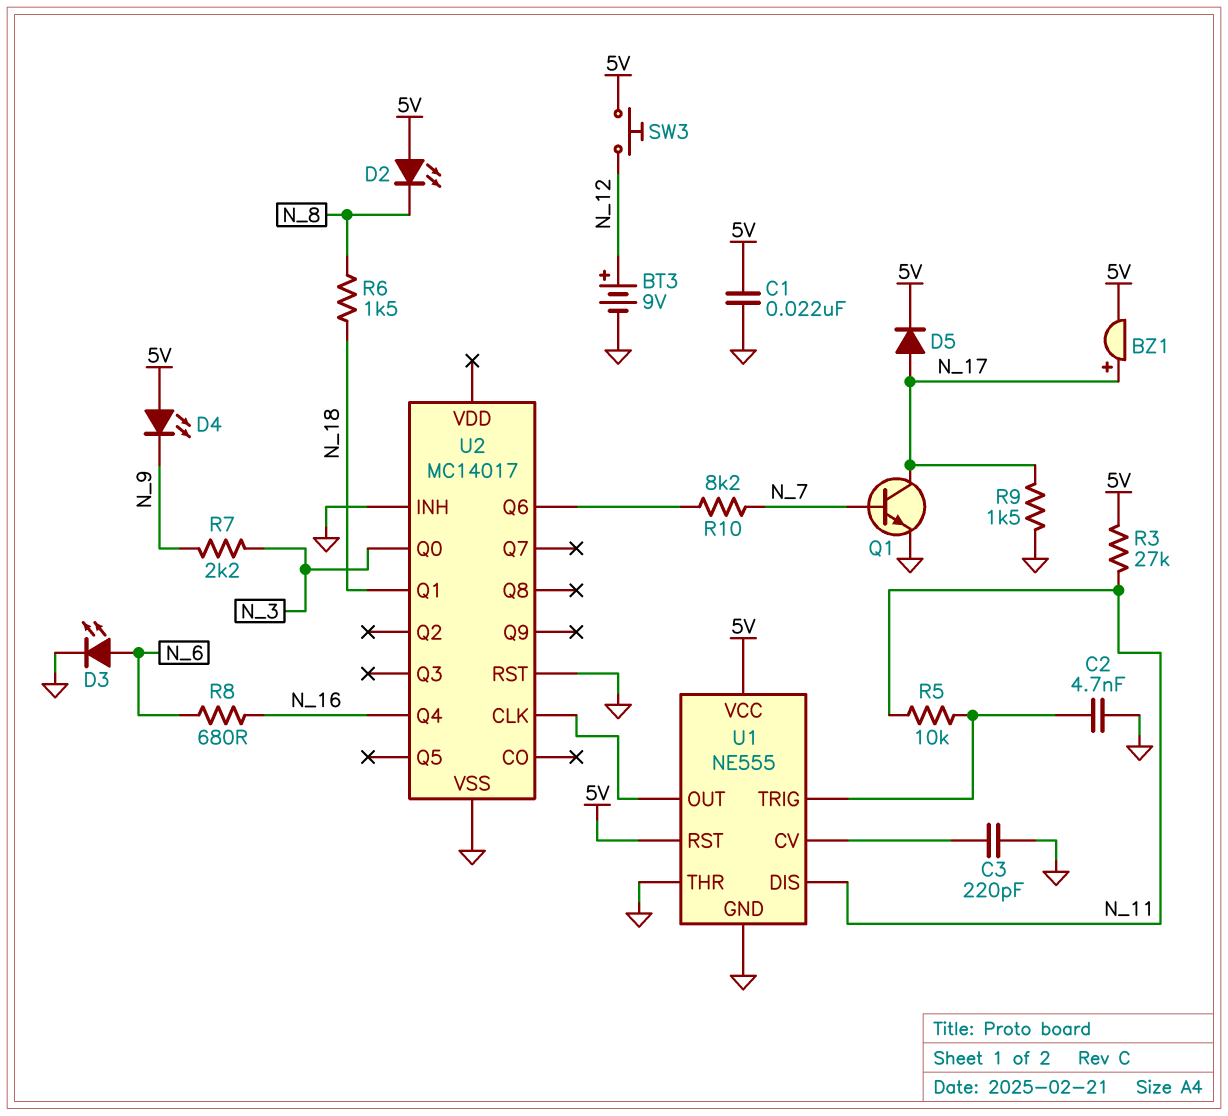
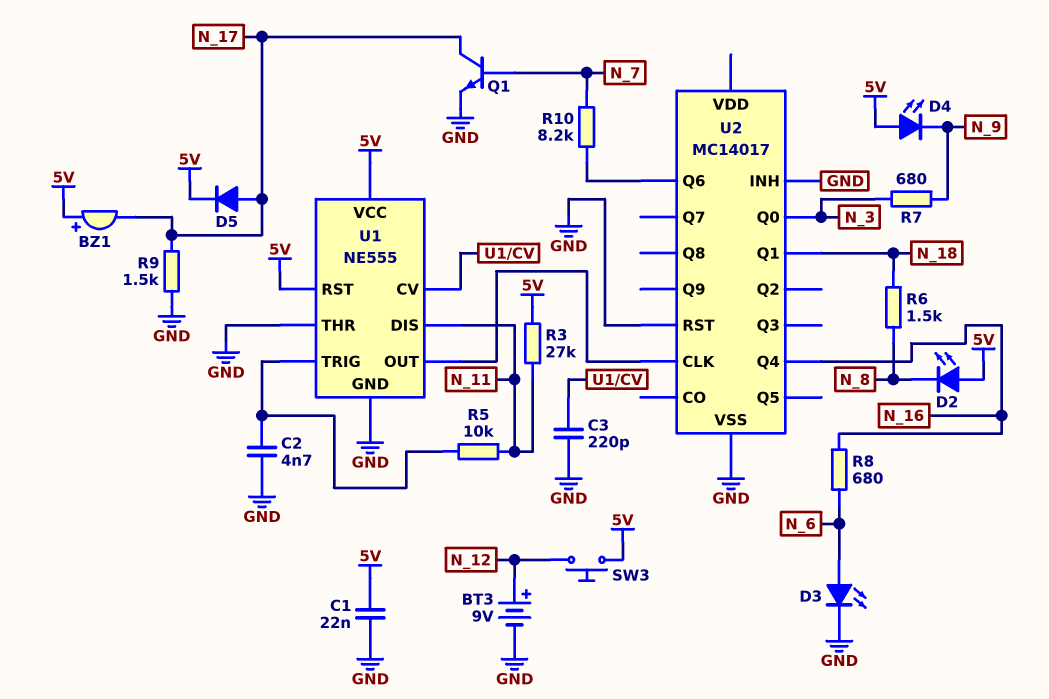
BZ1: buzzer (plus N_17, minus 5V) -> buzzer (plus 5V, minus N_17)
R7: 2.2k (N_3, N_9) -> 680 (N_3, N_9)

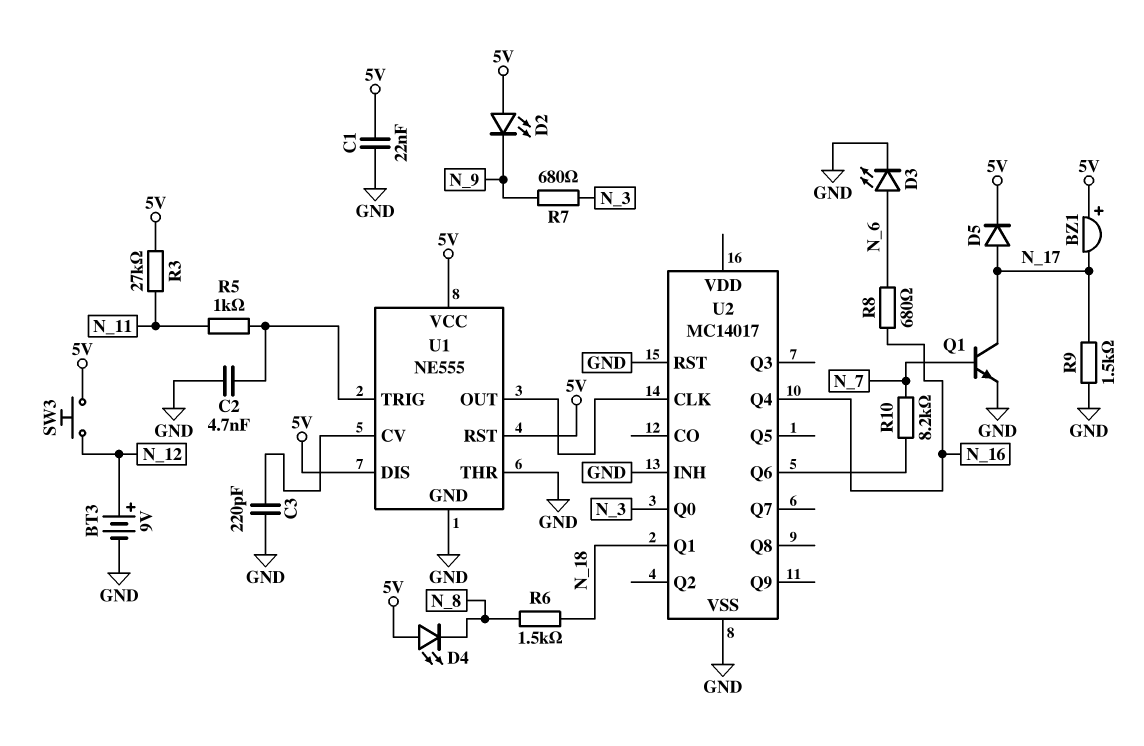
D2: LED (A 5V, K N_8) -> LED (A 5V, K N_9)
D4: LED (A 5V, K N_9) -> LED (A 5V, K N_8)
R5: 10k (N_11, U1/TRIG) -> 1k (N_11, U1/TRIG)
U1 pin DIS: N_11 -> 5V

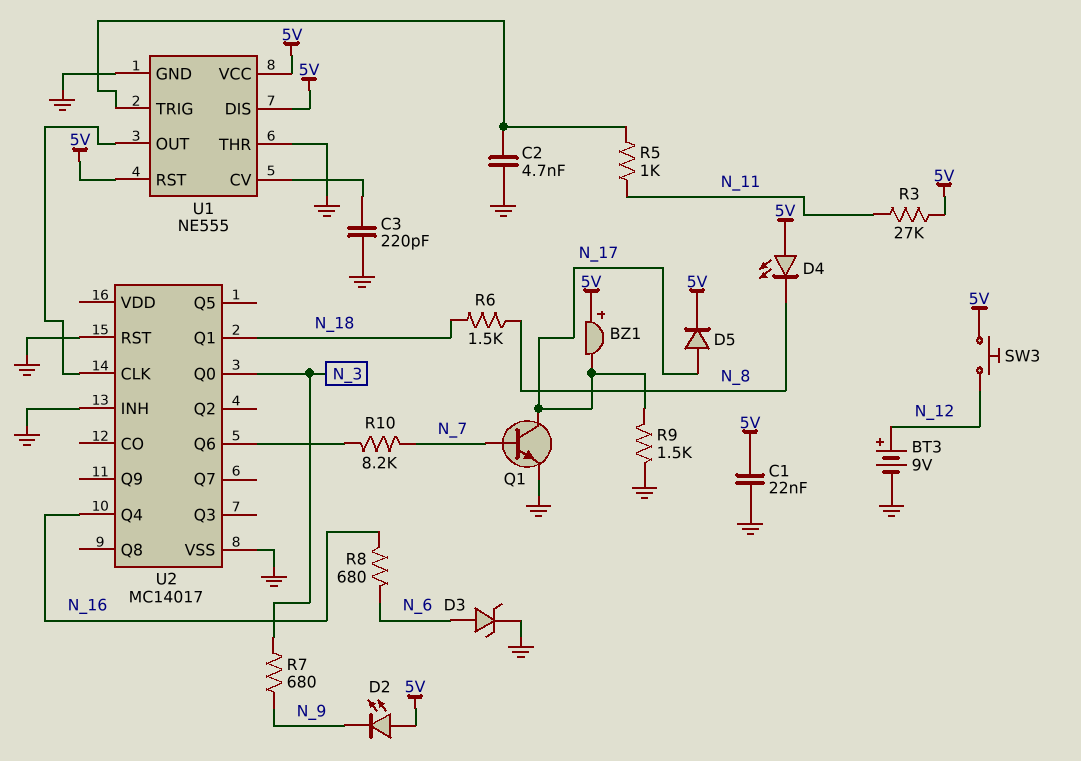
D3: LED (A N_6, K GND) -> zener (A N_6, K GND)

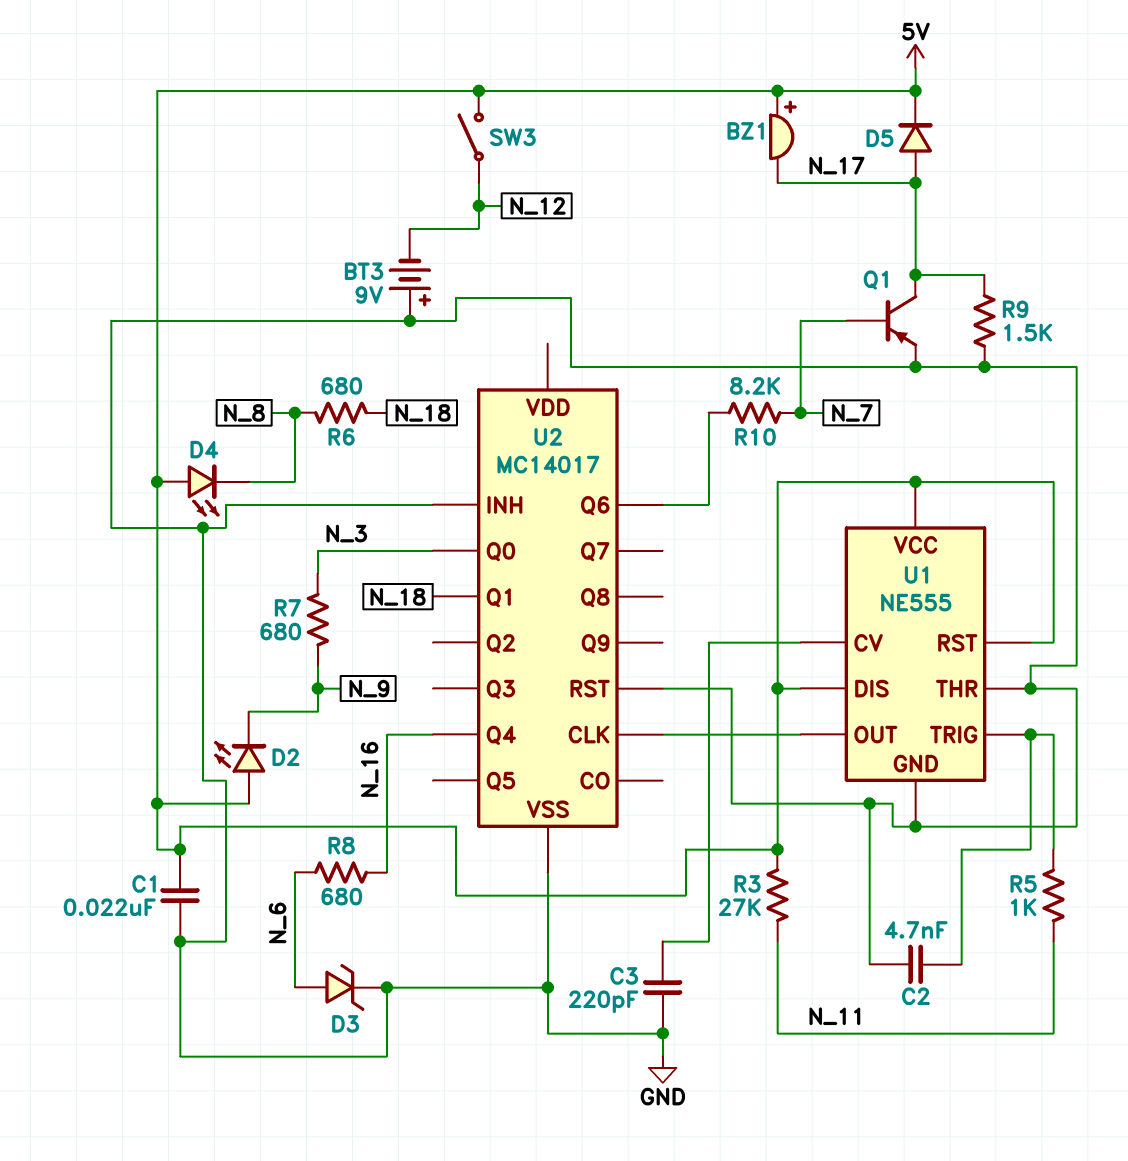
BT3: 9V (plus N_12, minus GND) -> 9V (plus GND, minus N_12)
Q1: NPN (B N_7, C N_17, E GND) -> PNP (B N_7, C N_17, E GND)
R6: 1.5k (N_8, N_18) -> 680 (N_8, N_18)
SW3: button (5V, N_12) -> switch (5V, N_12)

